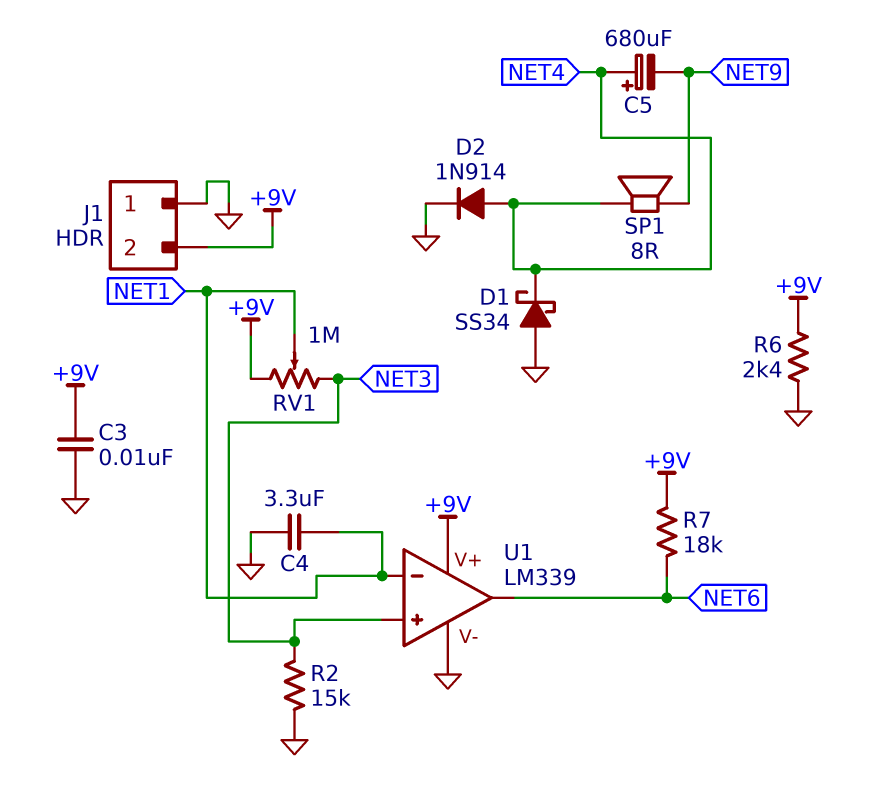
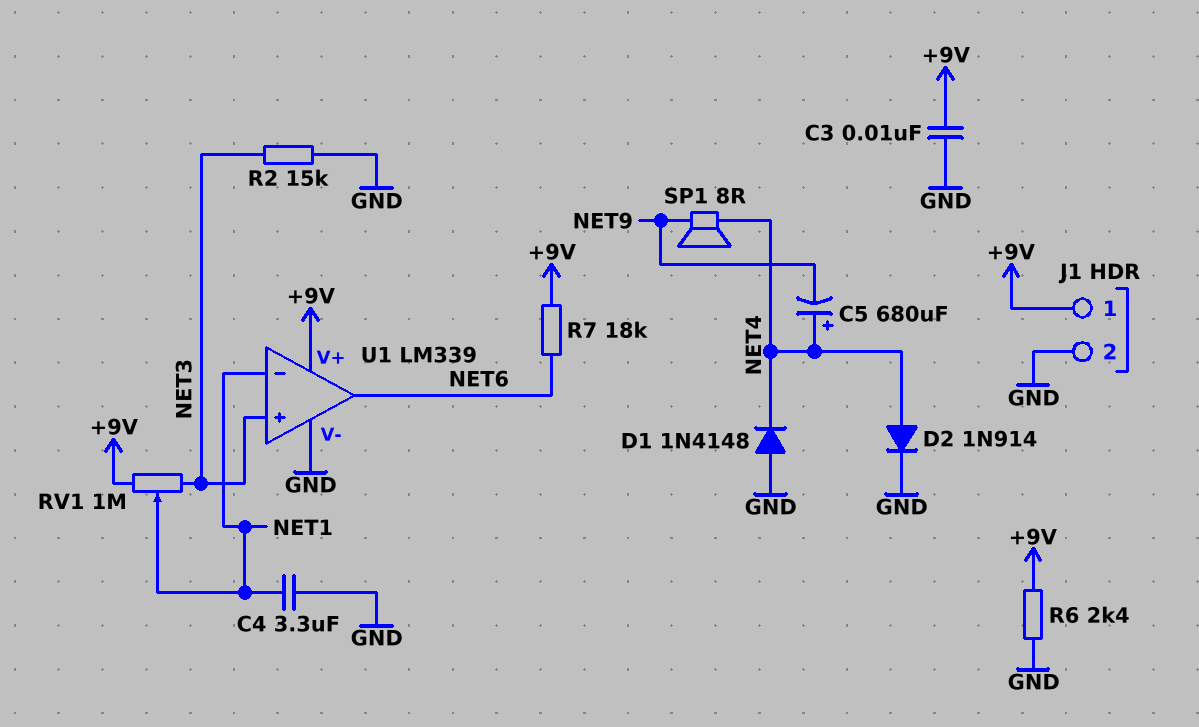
D1: schottky SS34 (A GND, K NET4) -> diode 1N4148 (A GND, K NET4)
J1 pin 1: GND -> +9V
J1 pin 2: +9V -> GND

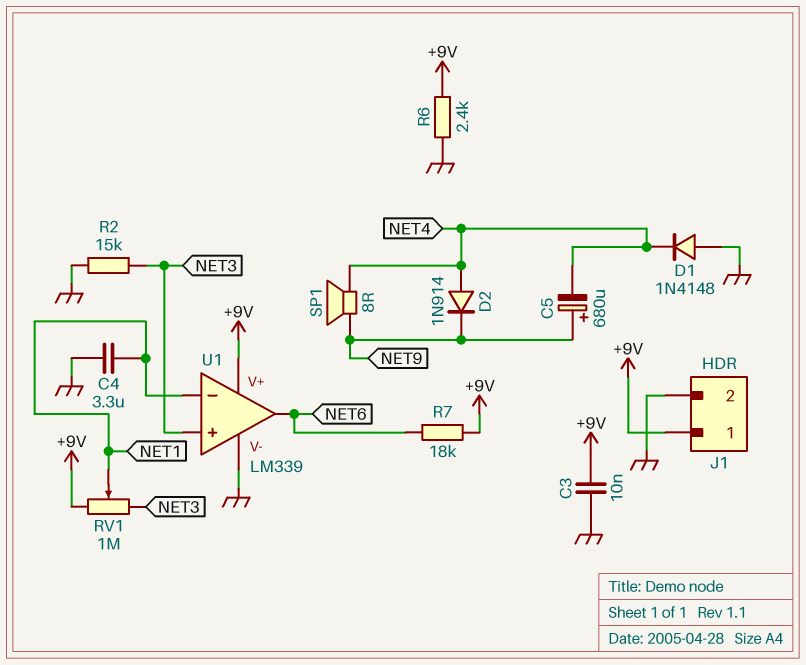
C5: 680uF (plus NET4, minus NET9) -> 680uF (plus NET9, minus NET4)
D2: diode 1N914 (A NET4, K GND) -> diode 1N914 (A NET4, K NET9)

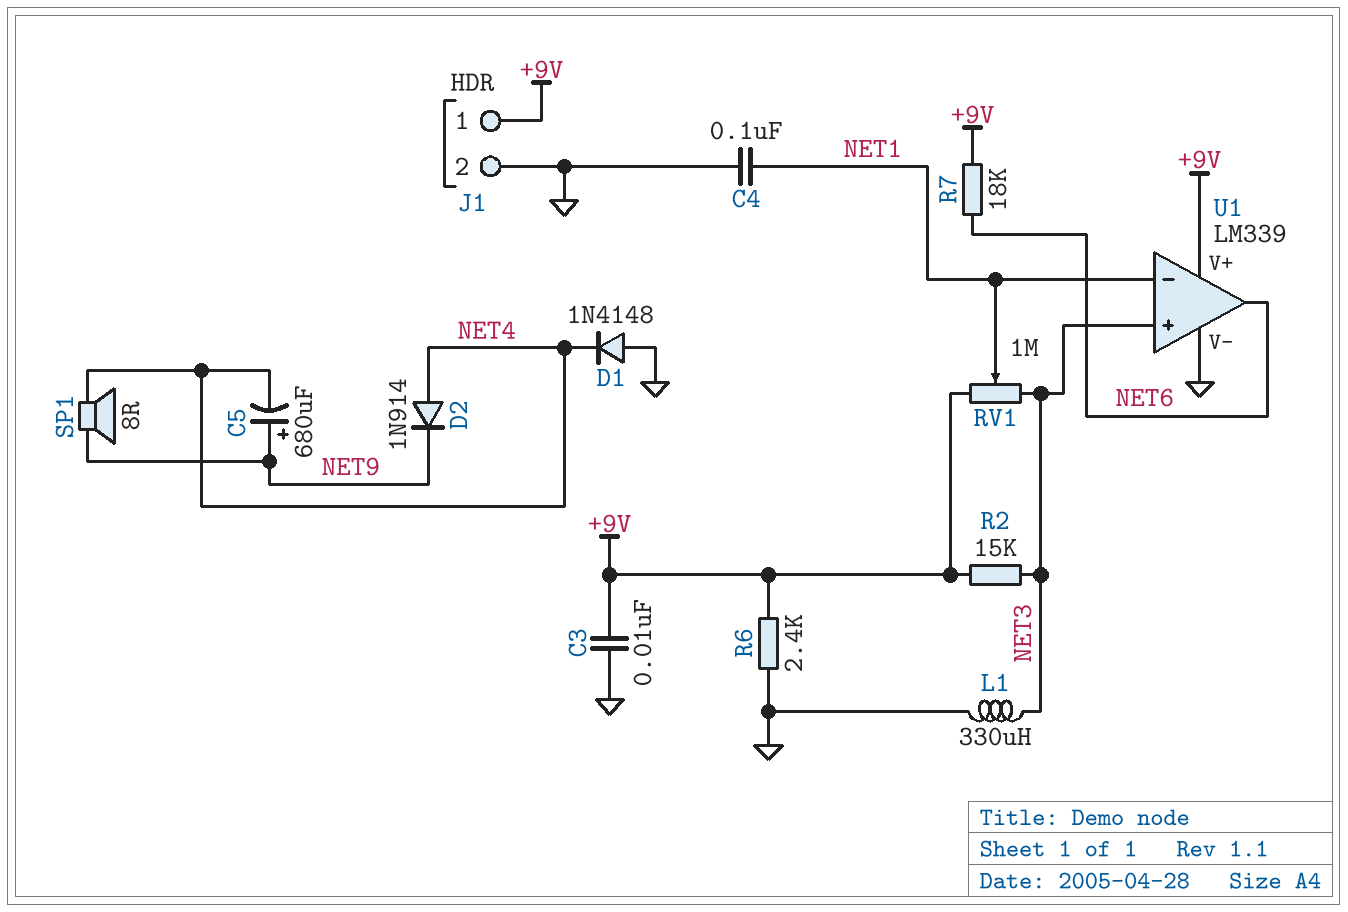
C4: 3.3uF (GND, NET1) -> 100nF (GND, NET1)
L1: none -> 330uH (GND, NET3)
R2: 15k (GND, NET3) -> 15k (+9V, NET3)

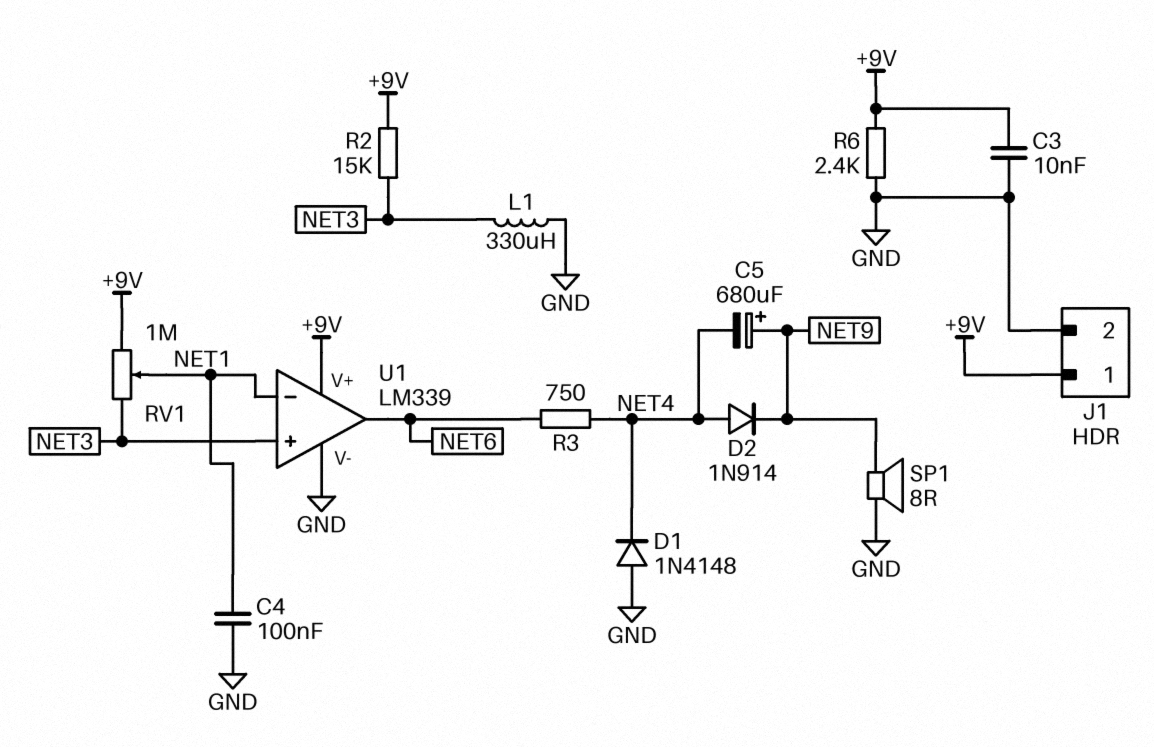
R3: none -> 750 (NET4, NET6)
R7: 18k (+9V, NET6) -> none
SP1: speaker 8R (NET4, NET9) -> speaker 8R (GND, NET9)

